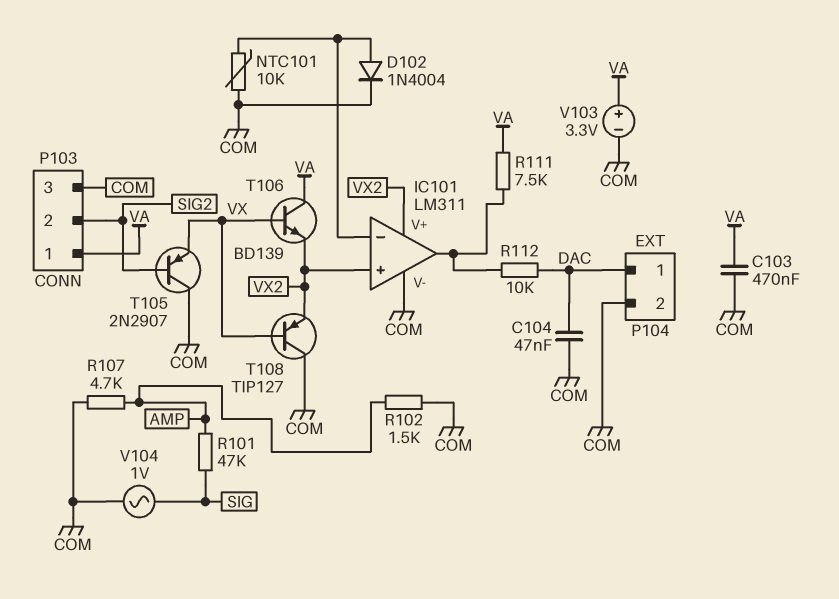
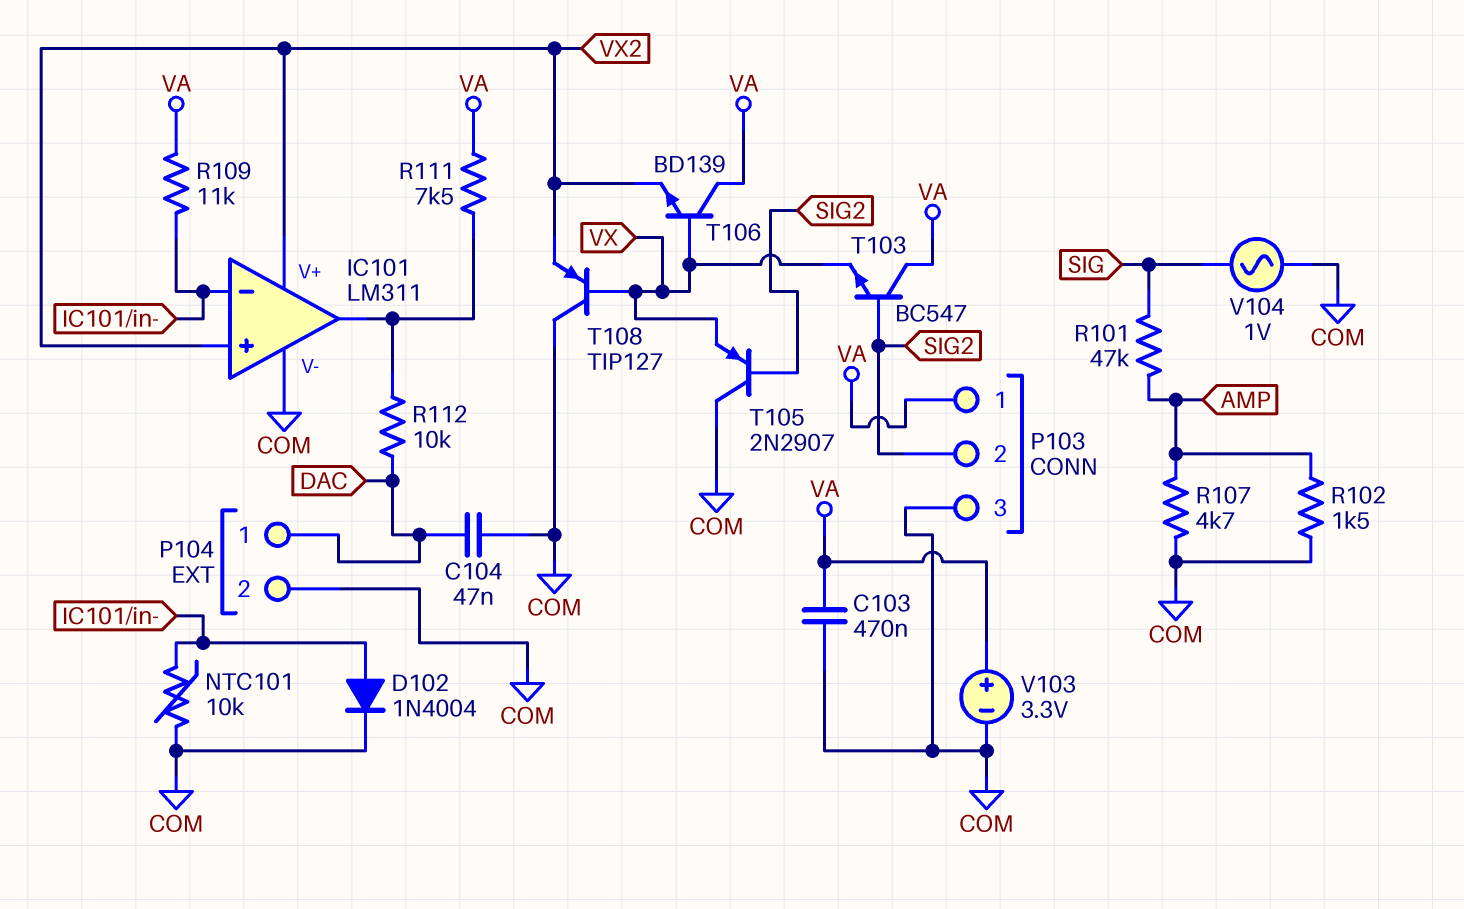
R109: none -> 11k (IC101/in-, VA)
T103: none -> NPN BC547 (B SIG2, C VA, E VX)

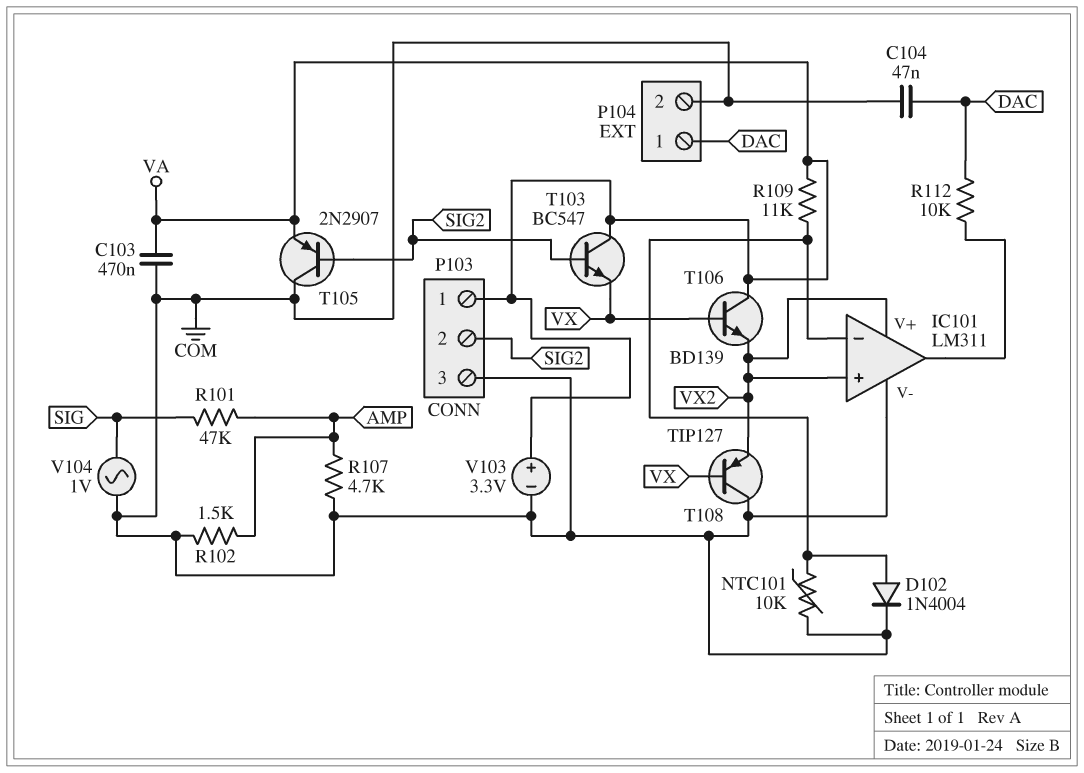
R111: 7.5k (IC101/out, VA) -> none
T105: PNP 2N2907 (B SIG2, C COM, E VX) -> PNP 2N2907 (B SIG2, C COM, E VA)

